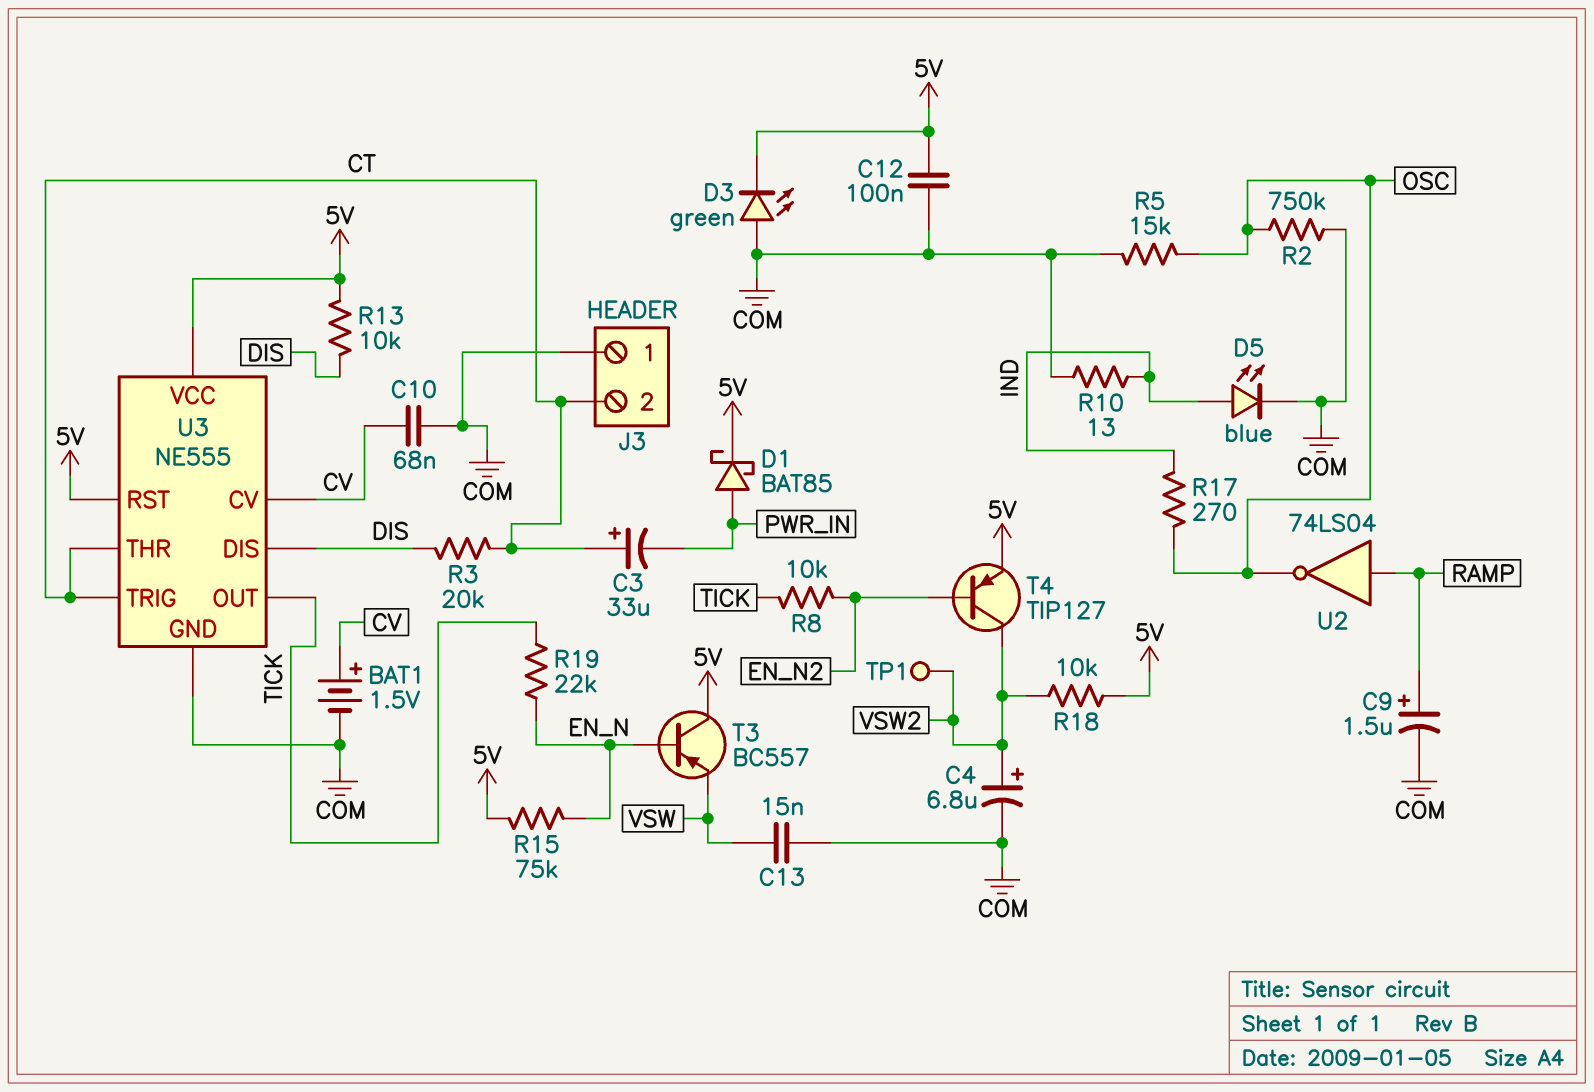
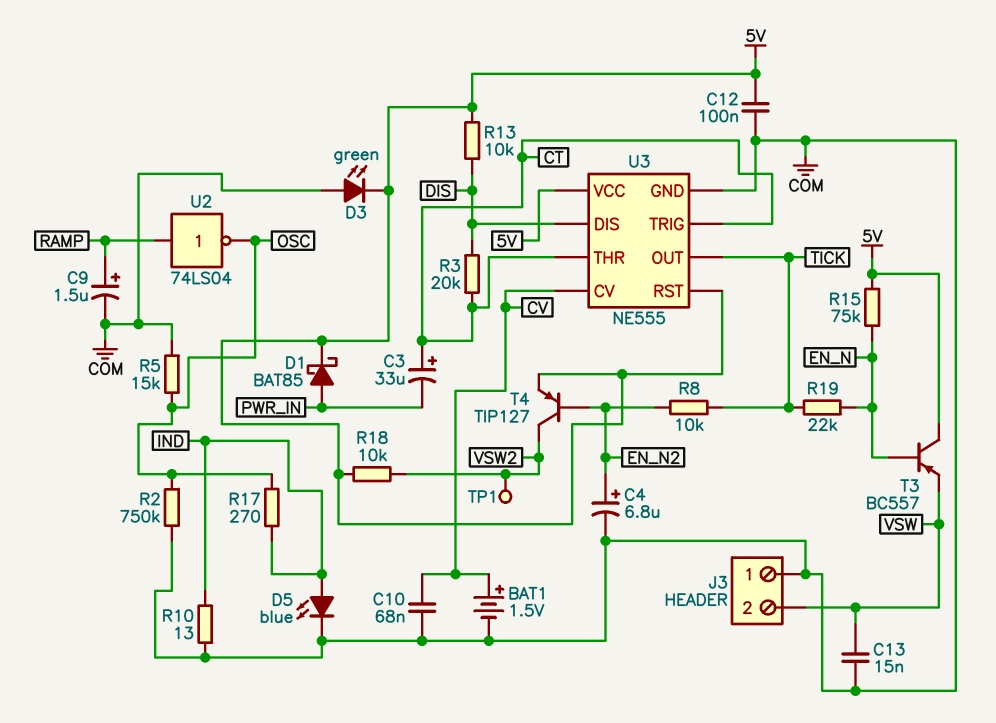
C4: 6.8uF (plus VSW2, minus COM) -> 6.8uF (plus EN_N2, minus COM)
J3 pin 2: CT -> VSW

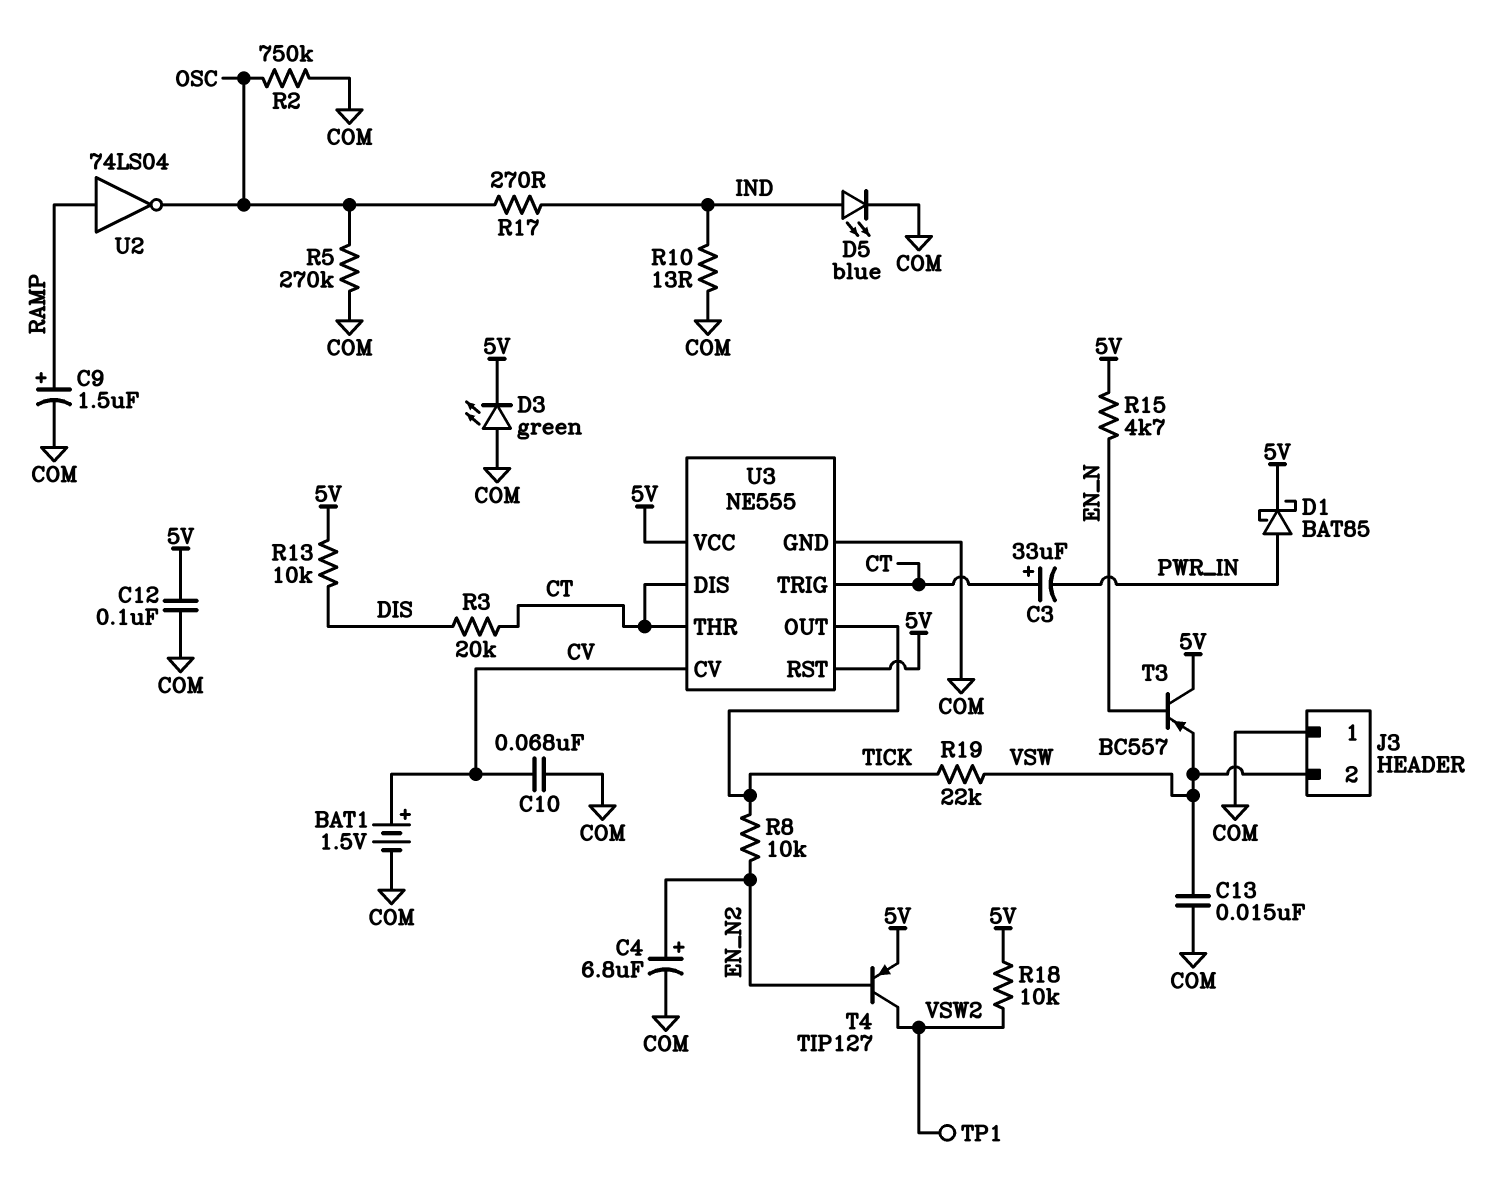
R5: 15k (COM, OSC) -> 270k (COM, OSC)
R15: 75k (5V, EN_N) -> 4.7k (5V, EN_N)
R19: 22k (EN_N, TICK) -> 22k (TICK, VSW)
U3 pin DIS: DIS -> CT

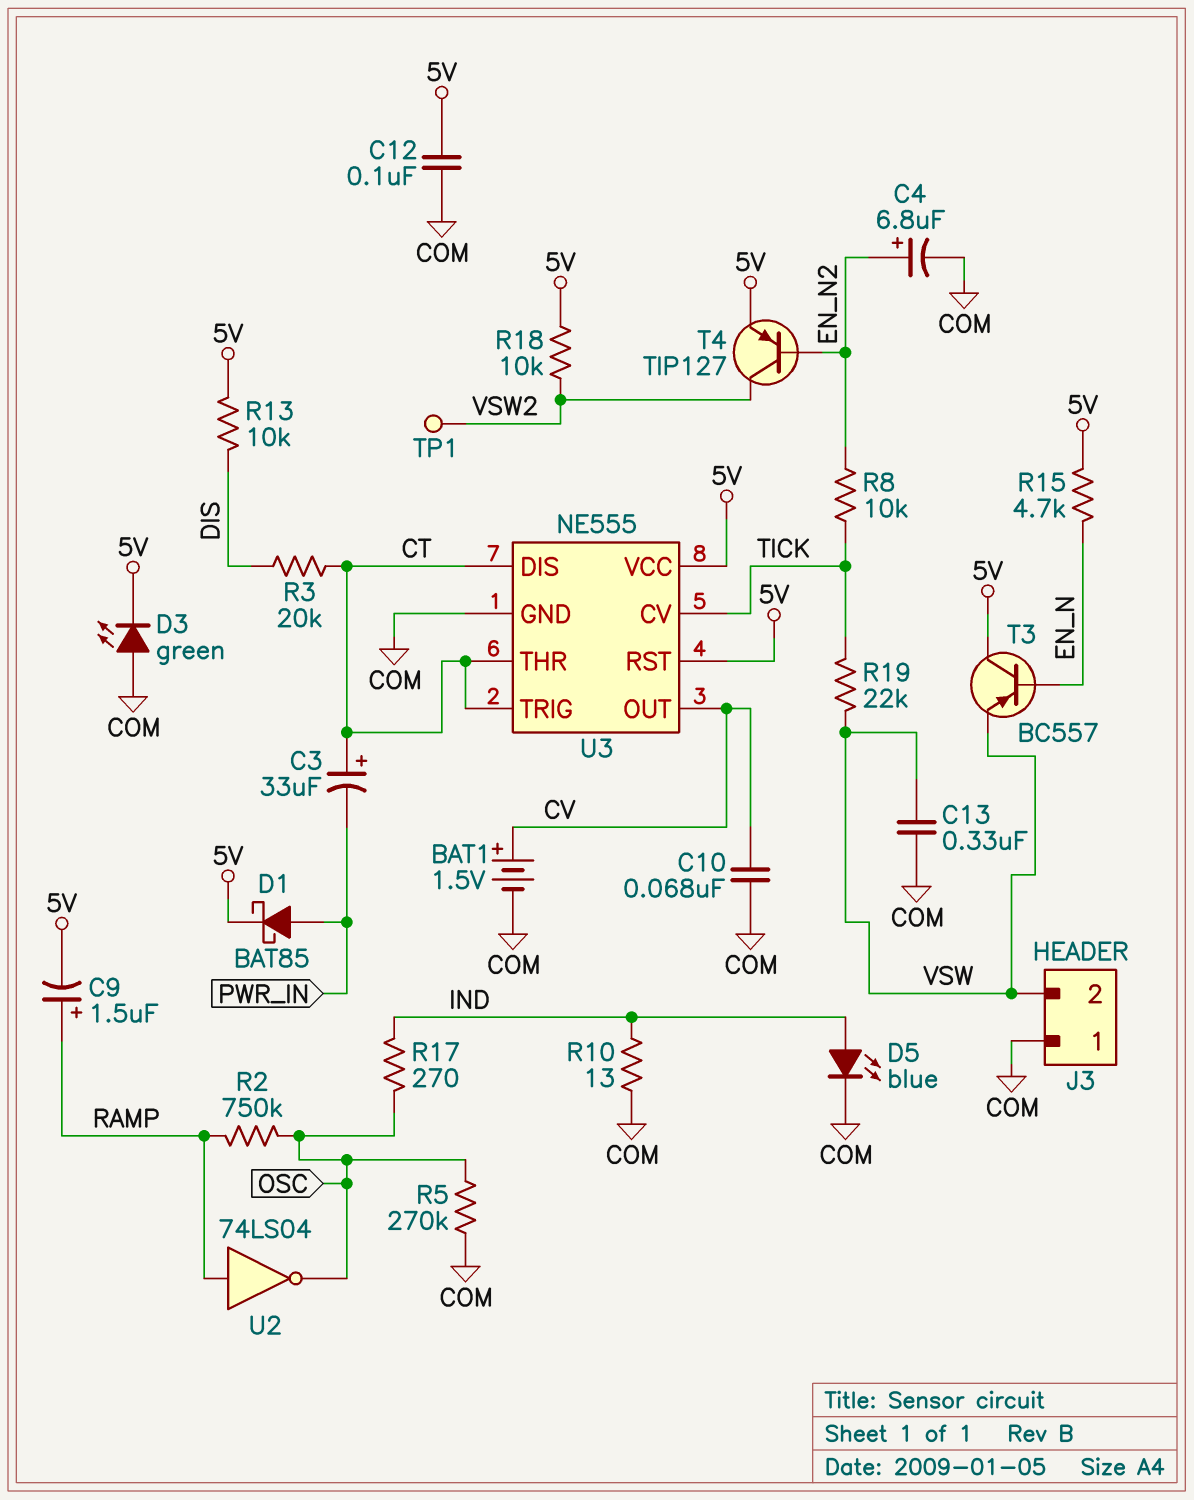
C9: 1.5uF (plus RAMP, minus COM) -> 1.5uF (plus RAMP, minus 5V)
C13: 15nF (COM, VSW) -> 330nF (COM, VSW)
R2: 750k (COM, OSC) -> 750k (OSC, RAMP)
U3 pin CV: CV -> TICK
U3 pin OUT: TICK -> CV

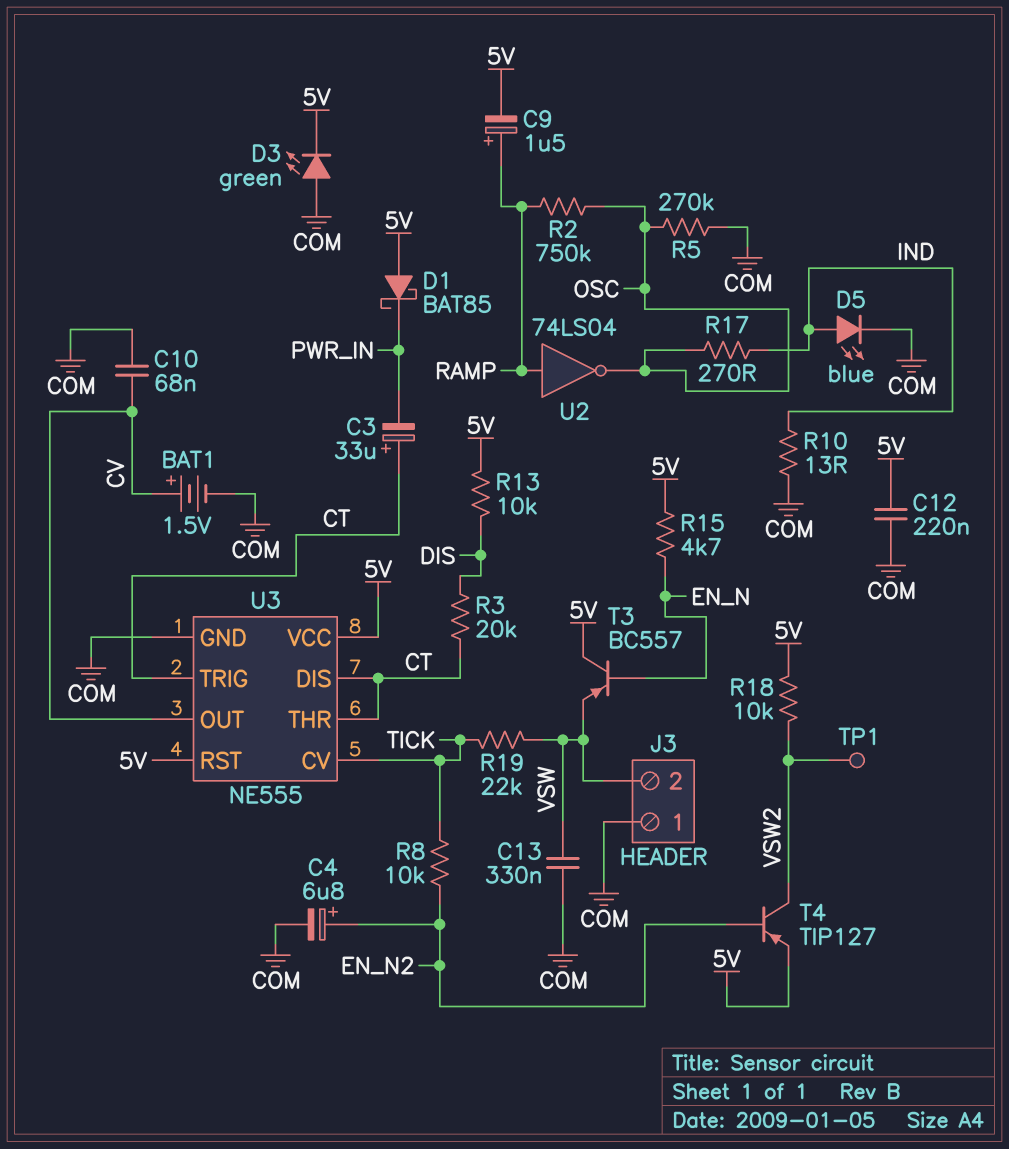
C12: 100nF (5V, COM) -> 220nF (5V, COM)
D1: schottky BAT85 (A PWR_IN, K 5V) -> schottky BAT85 (A 5V, K PWR_IN)

